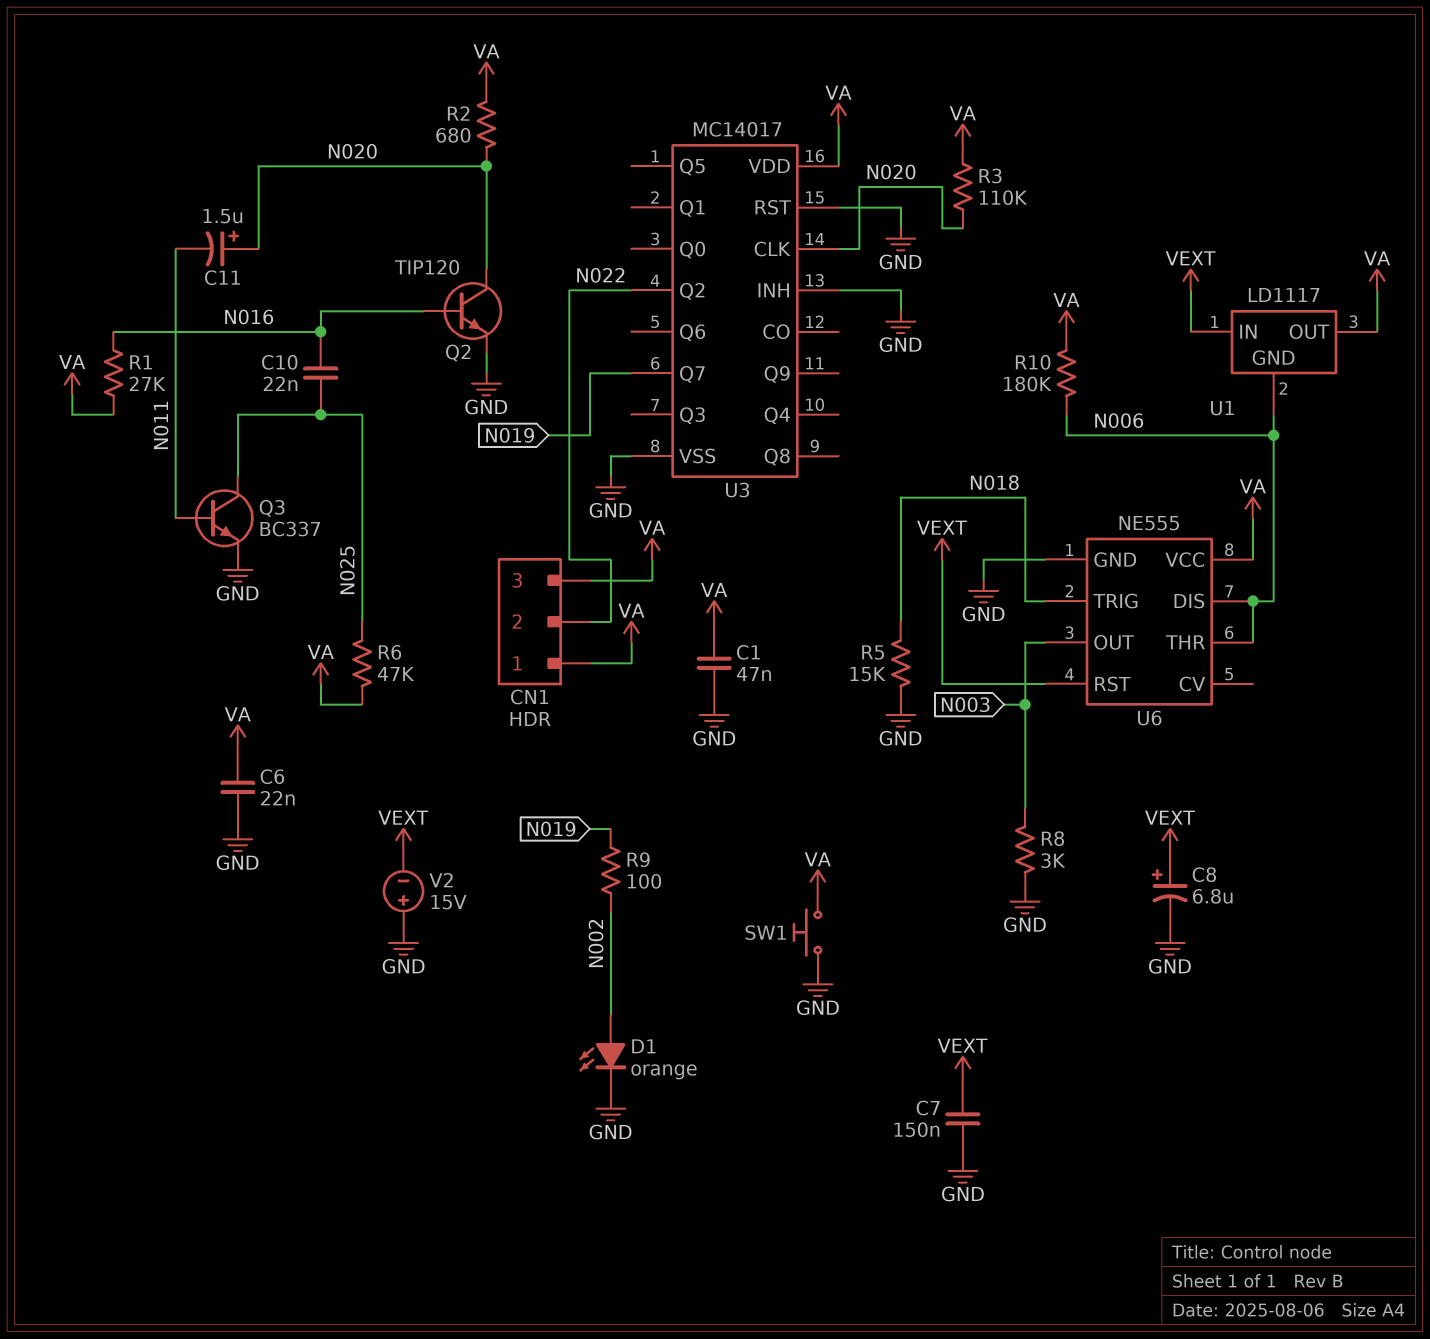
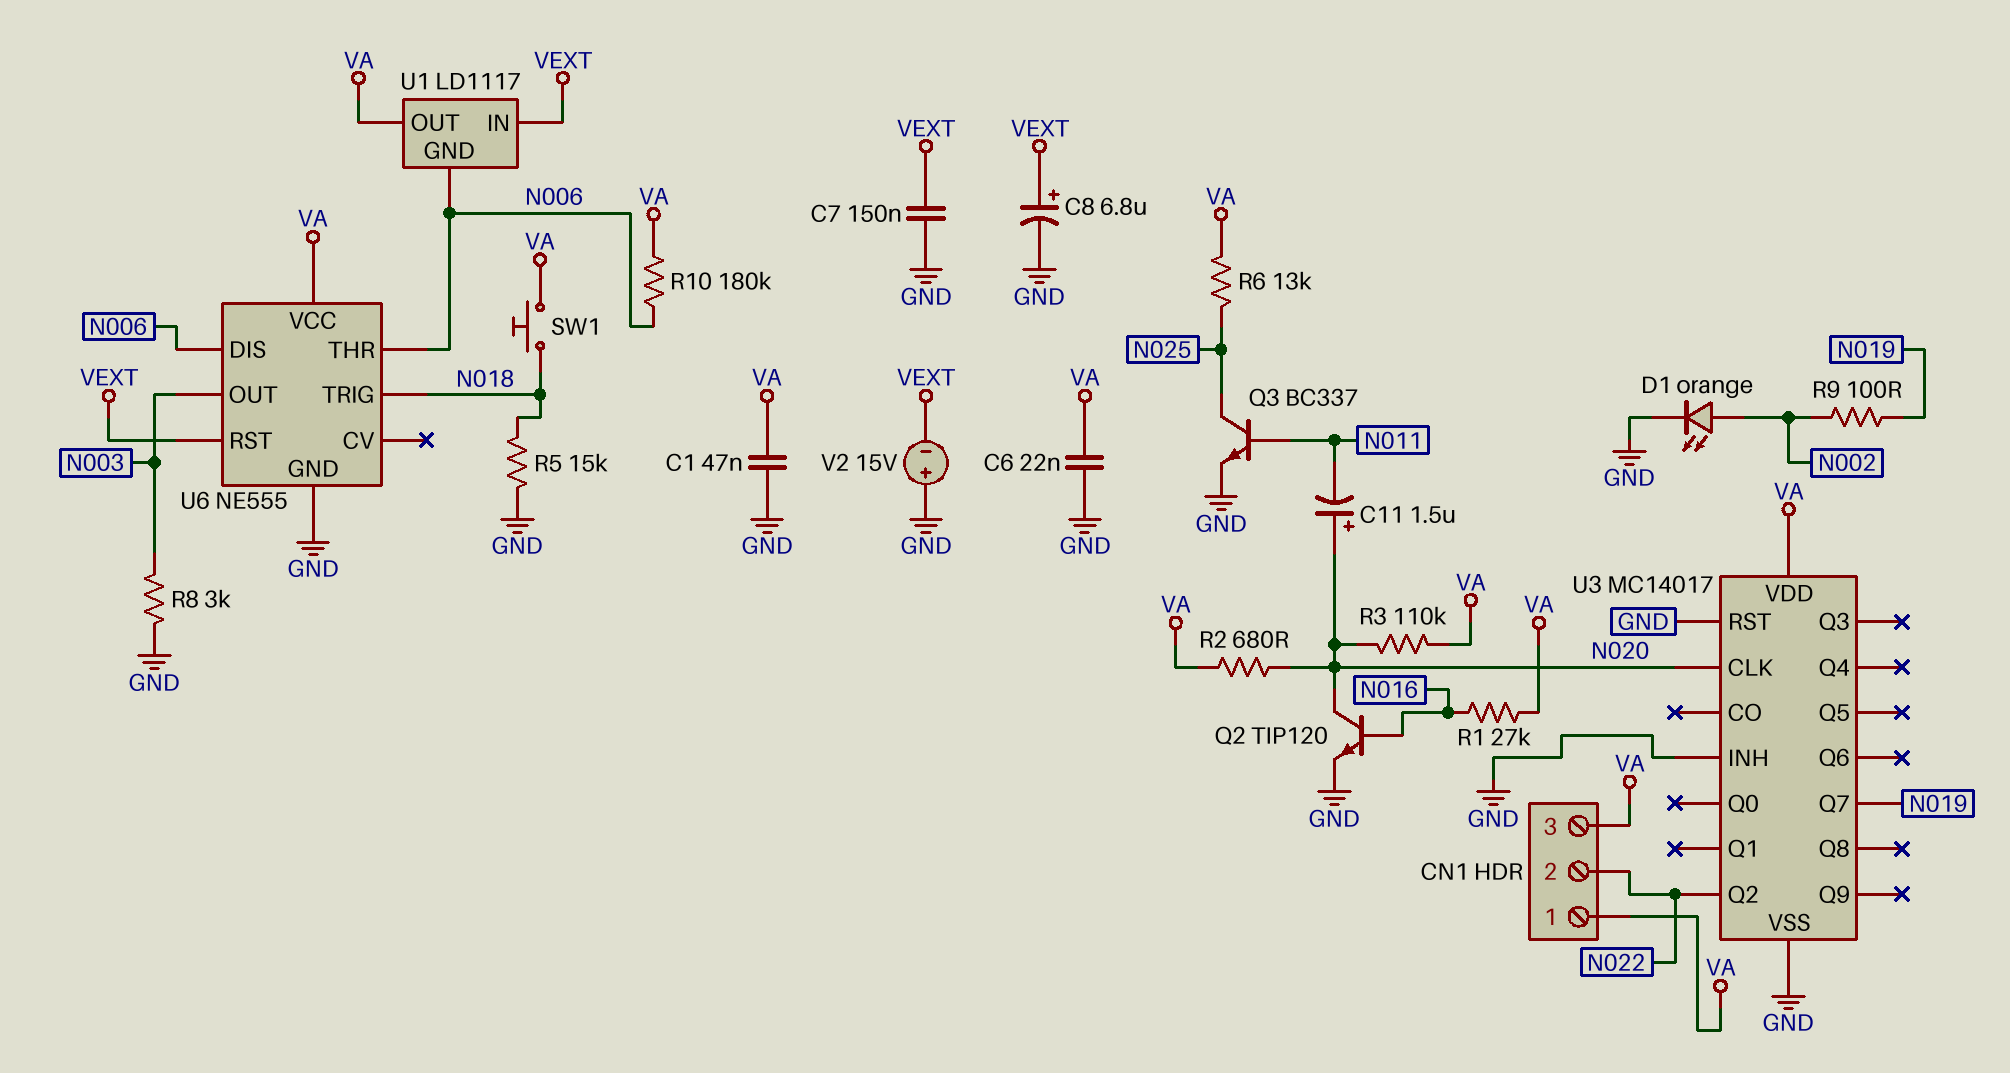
C10: 22nF (N016, N025) -> none
R6: 47k (N025, VA) -> 13k (N025, VA)
SW1: button (GND, VA) -> button (N018, VA)

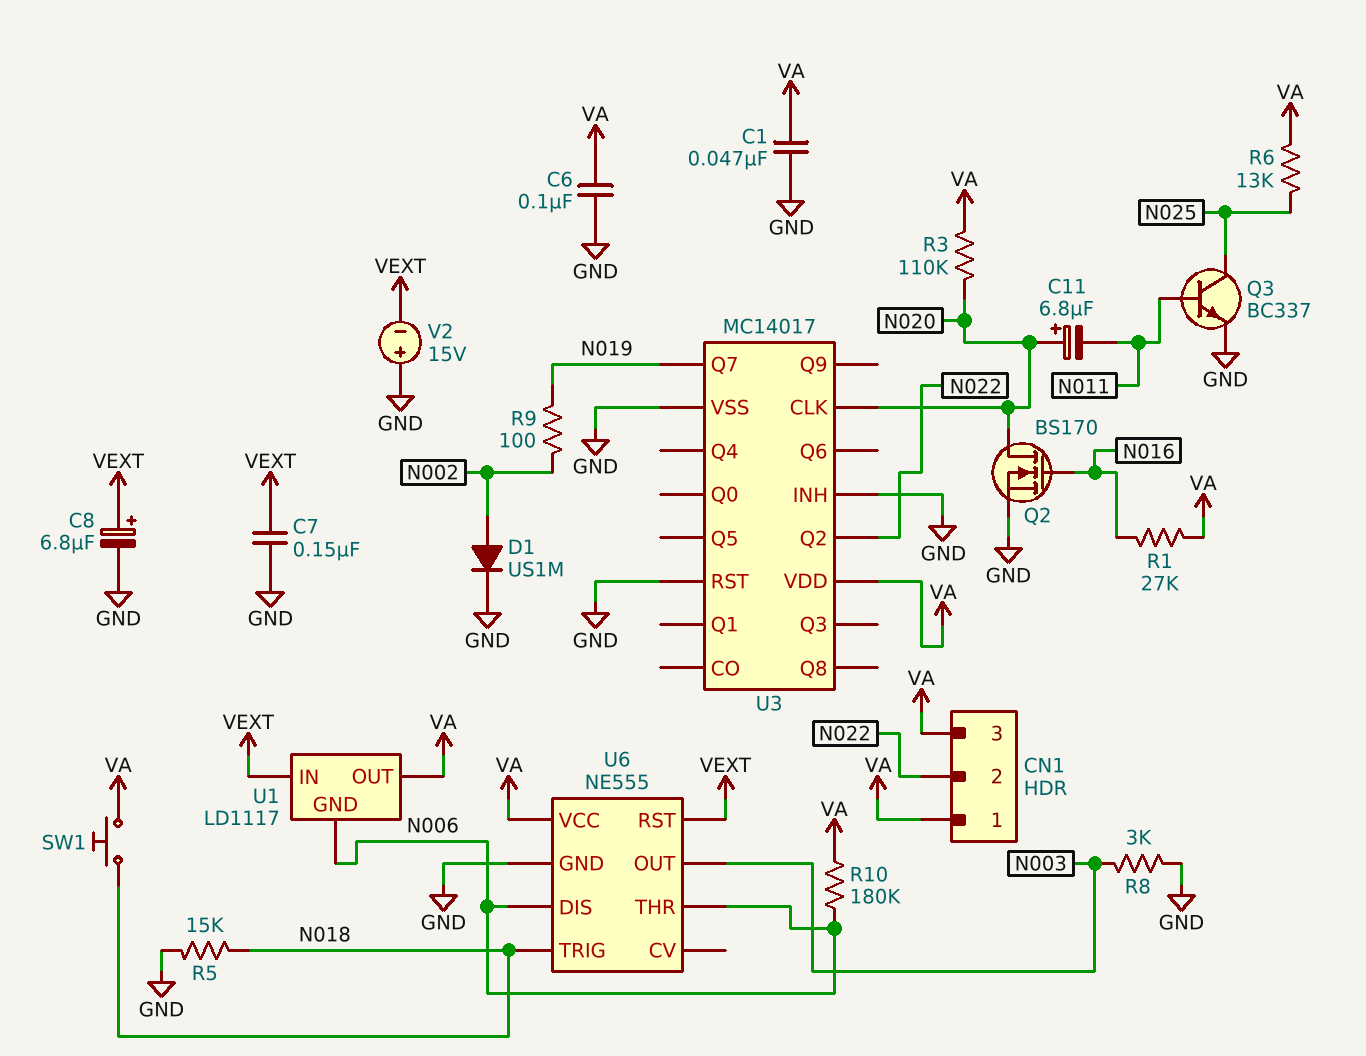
C6: 22nF (GND, VA) -> 100nF (GND, VA)
C11: 1.5uF (plus N020, minus N011) -> 6.8uF (plus N020, minus N011)
D1: LED orange (A N002, K GND) -> diode US1M (A N002, K GND)
Q2: NPN TIP120 (B N016, C N020, E GND) -> NMOS BS170 (G N016, D N020, S GND)
R2: 680 (N020, VA) -> none

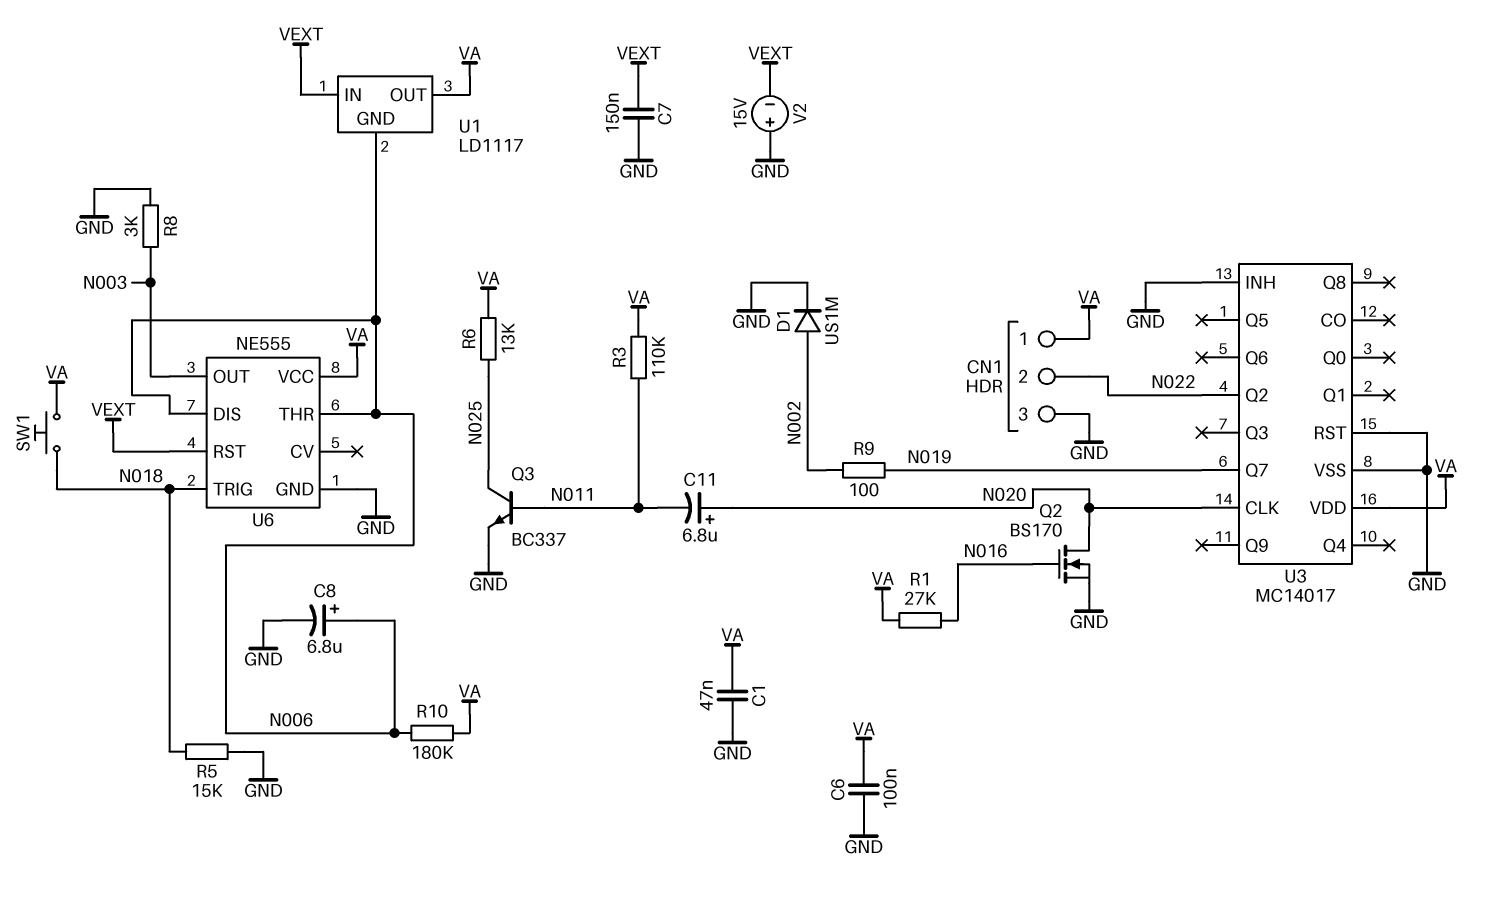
C8: 6.8uF (plus VEXT, minus GND) -> 6.8uF (plus N006, minus GND)
CN1 pin 3: VA -> GND
R3: 110k (N020, VA) -> 110k (N011, VA)

